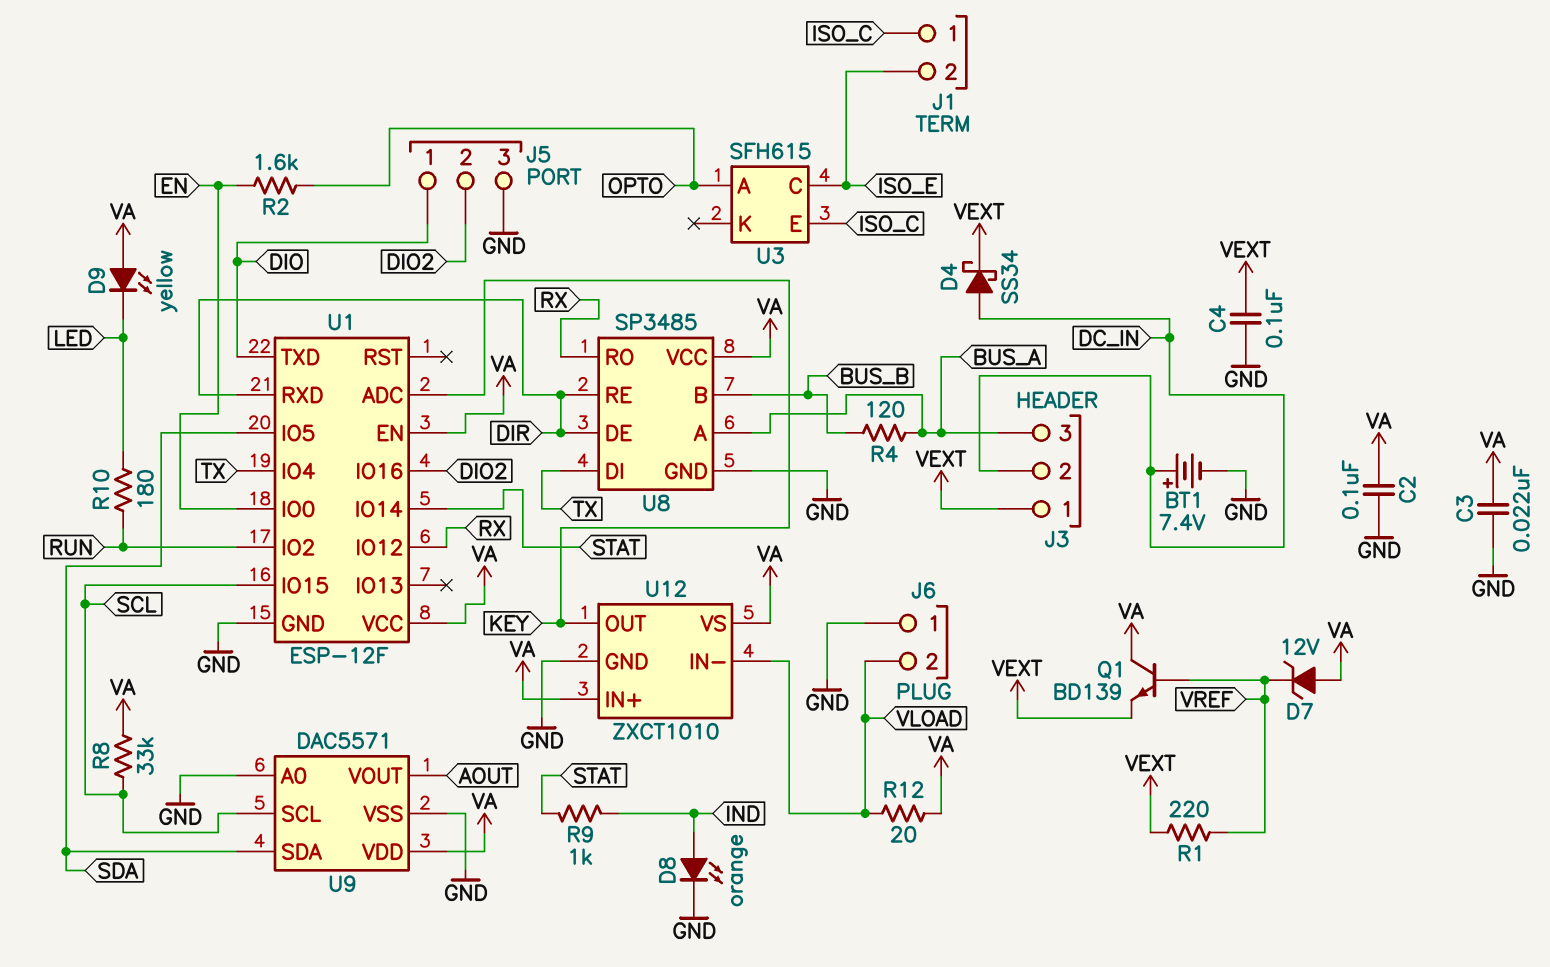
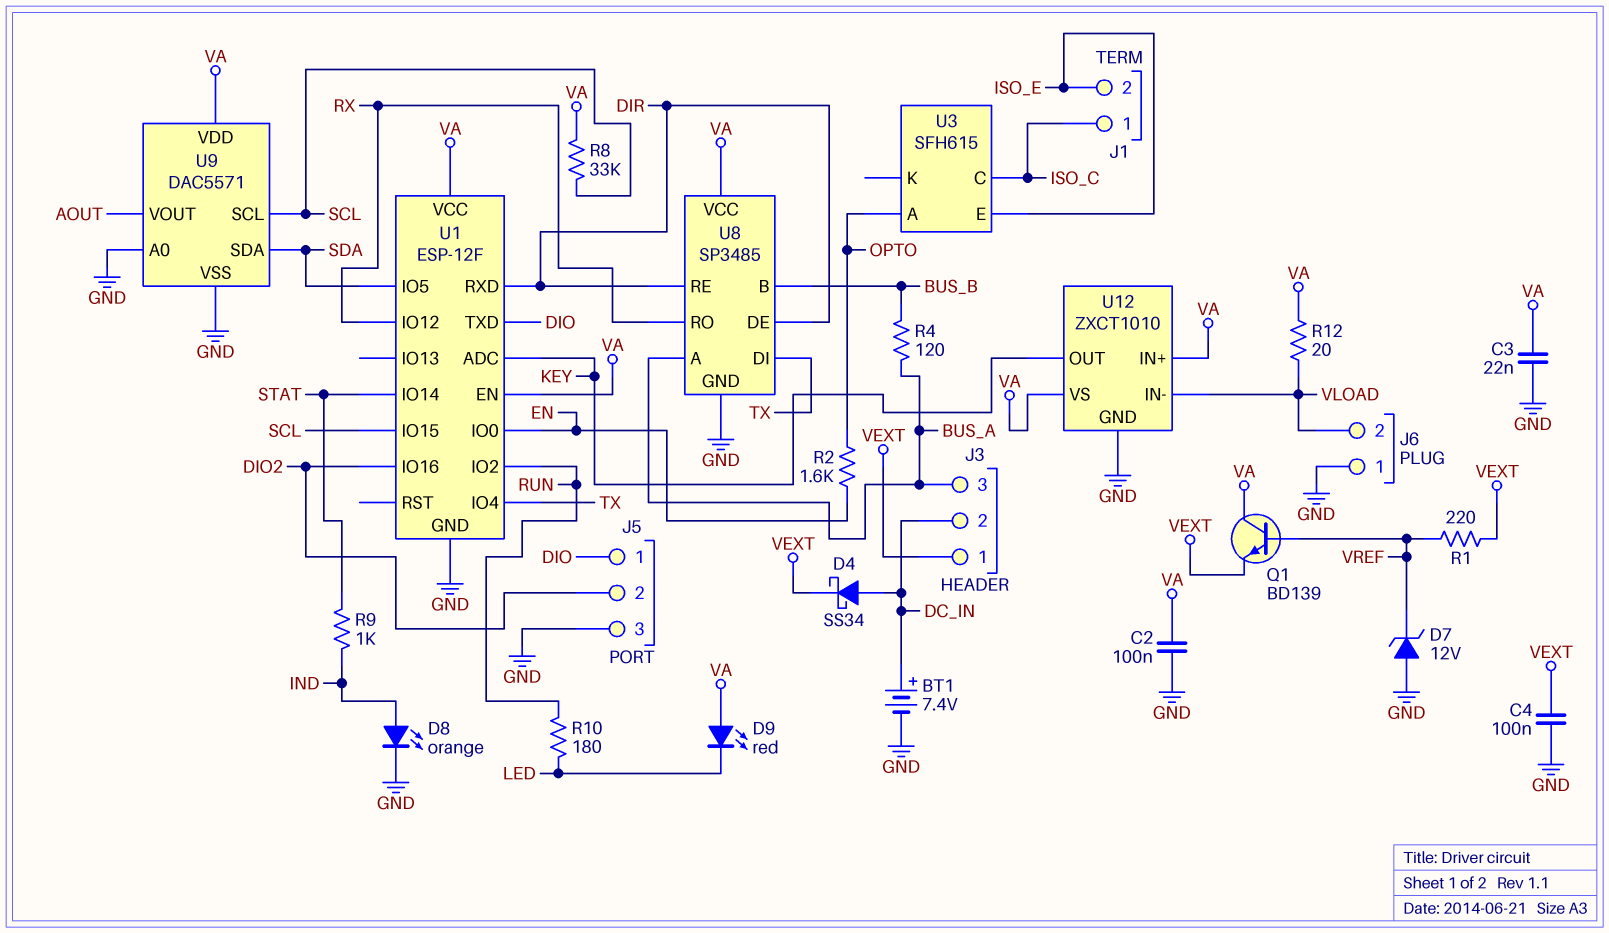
D7: zener 12V (A VA, K VREF) -> zener 12V (A GND, K VREF)
D9: LED yellow (A VA, K LED) -> LED red (A VA, K LED)
U3 pin C: ISO_E -> ISO_C
U3 pin E: ISO_C -> ISO_E

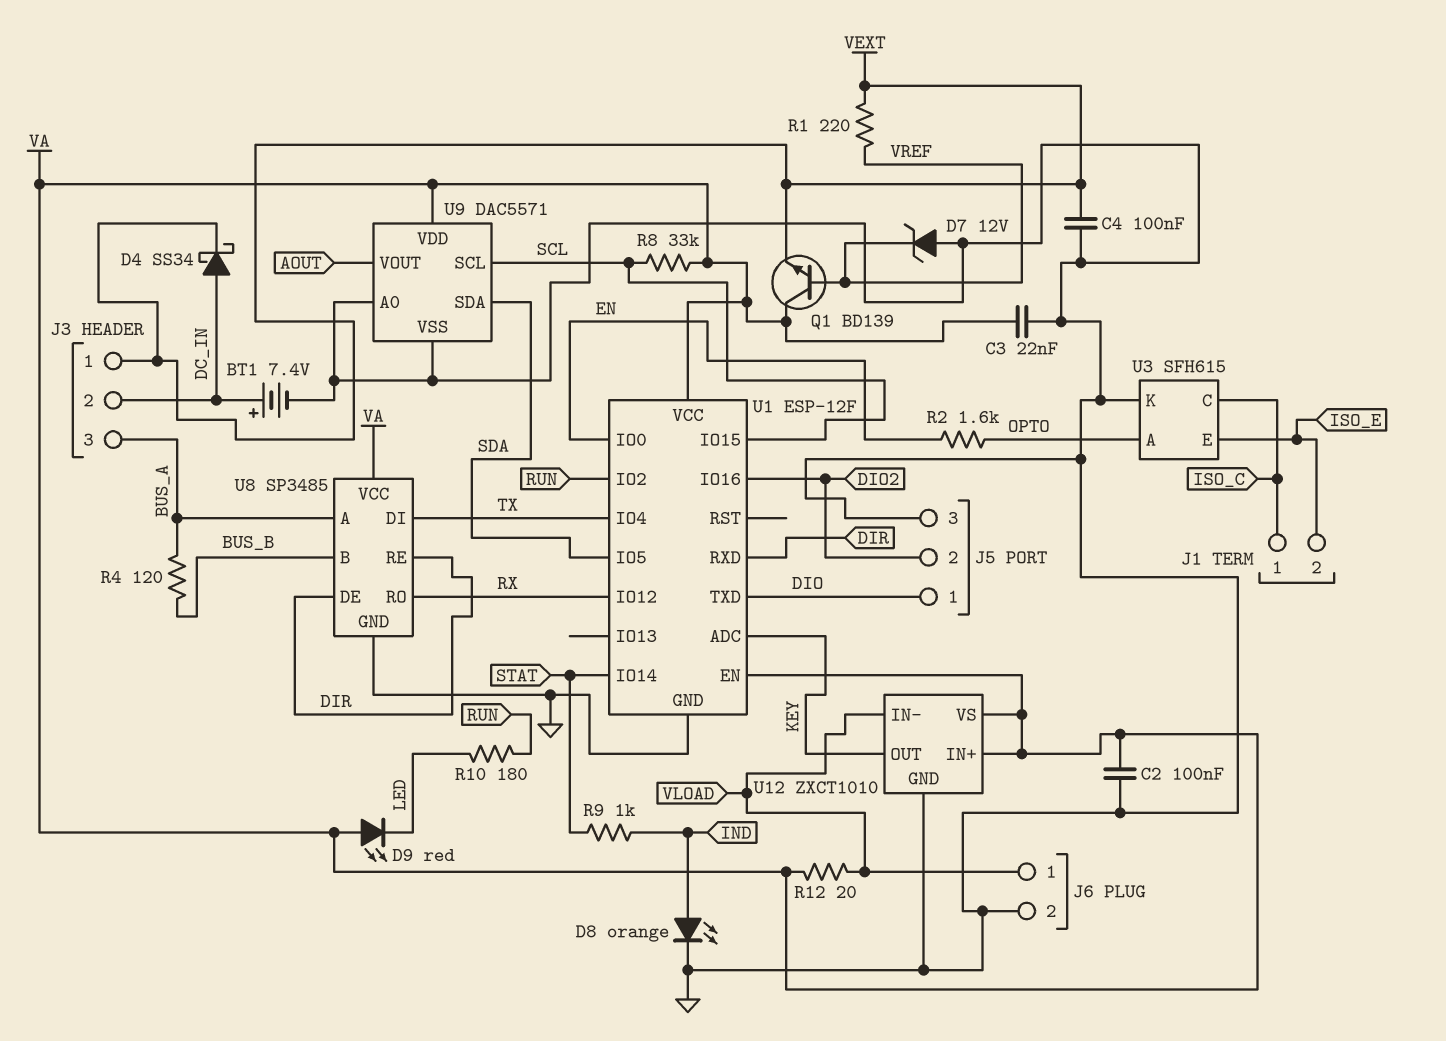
J6 pin 1: GND -> VLOAD
J6 pin 2: VLOAD -> GND
U3 pin K: none -> GND

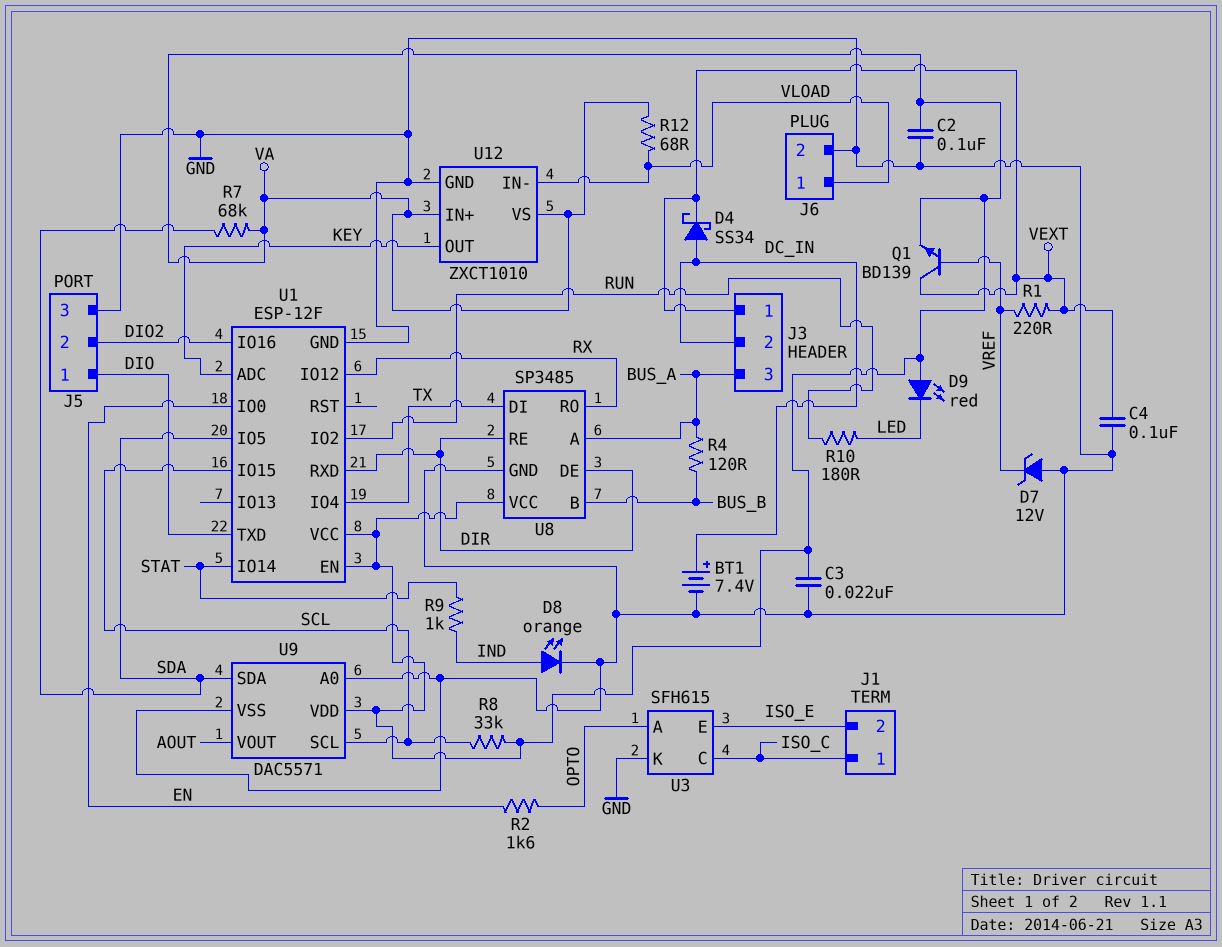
Q1: NPN BD139 (B VREF, C VA, E VEXT) -> NPN BD139 (B VREF, C VEXT, E VA)
R7: none -> 68k (SDA, VA)
R12: 20 (VA, VLOAD) -> 68 (VA, VLOAD)

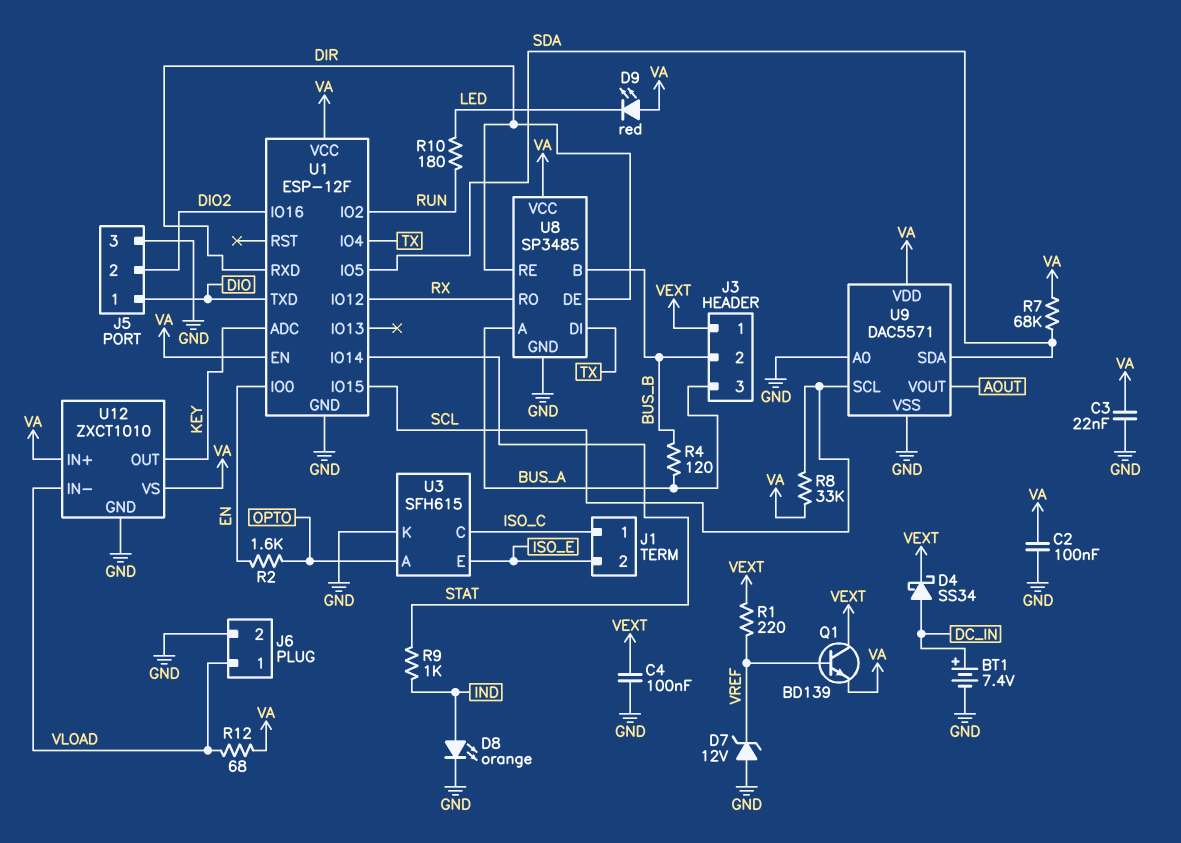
J3 pin 2: DC_IN -> BUS_B

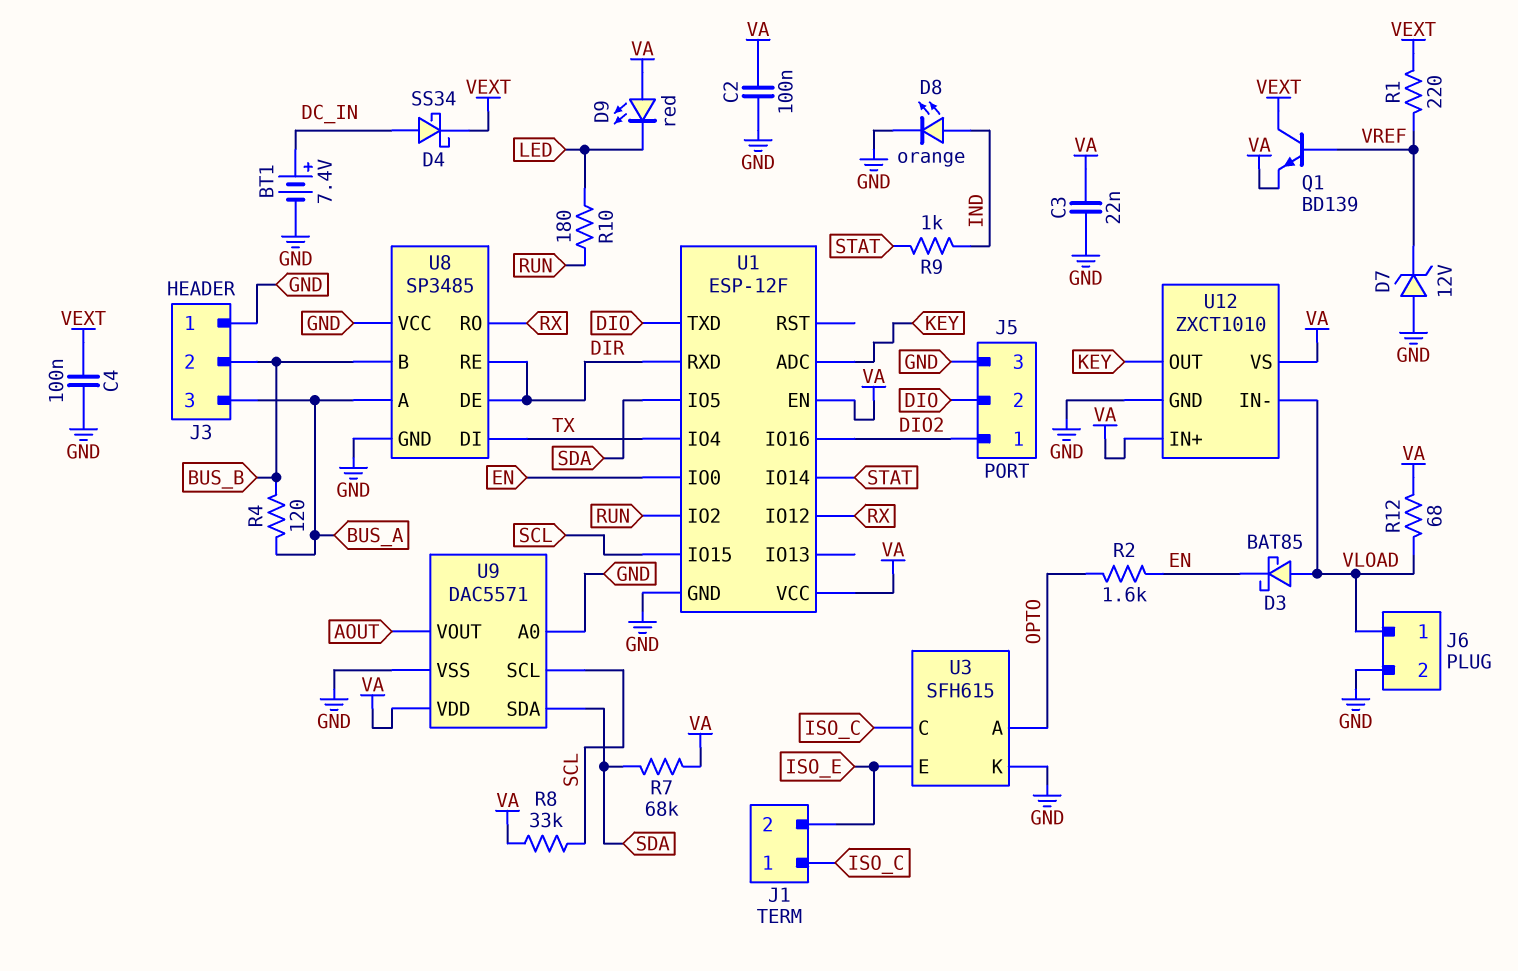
D3: none -> schottky BAT85 (A VLOAD, K EN)
J3 pin 1: VEXT -> GND
J5 pin 1: DIO -> DIO2
J5 pin 2: DIO2 -> DIO
U8 pin VCC: VA -> GND

